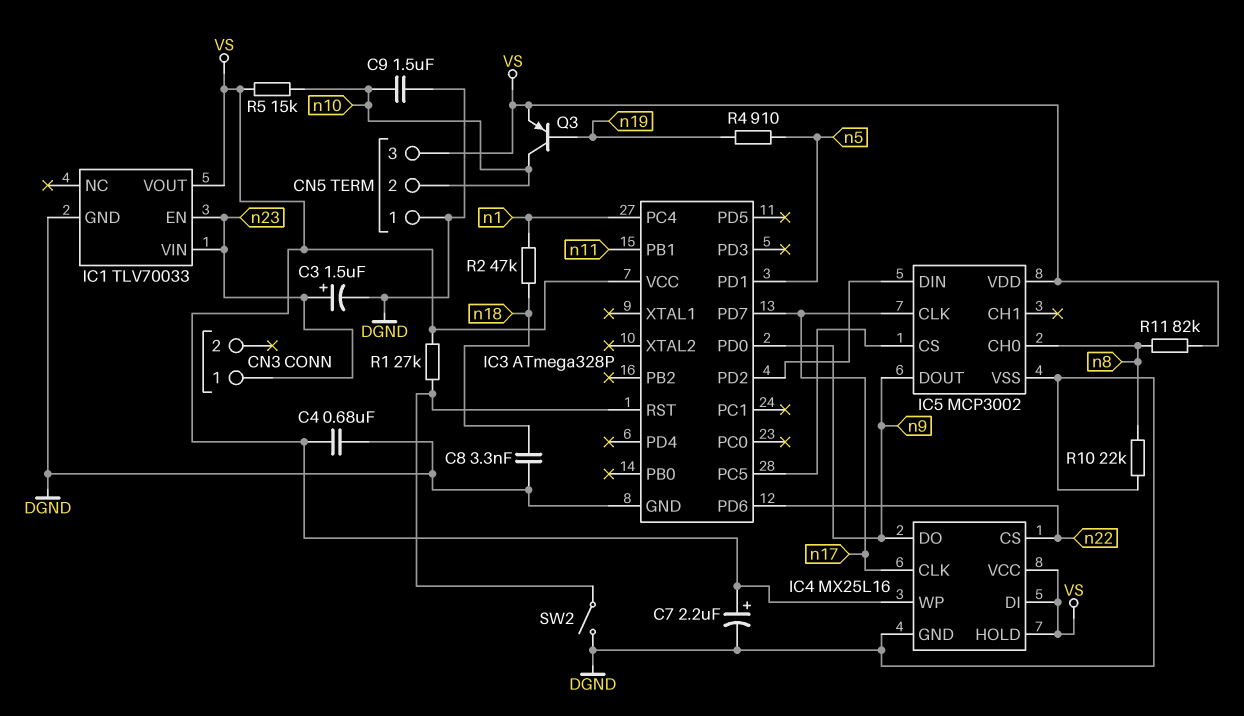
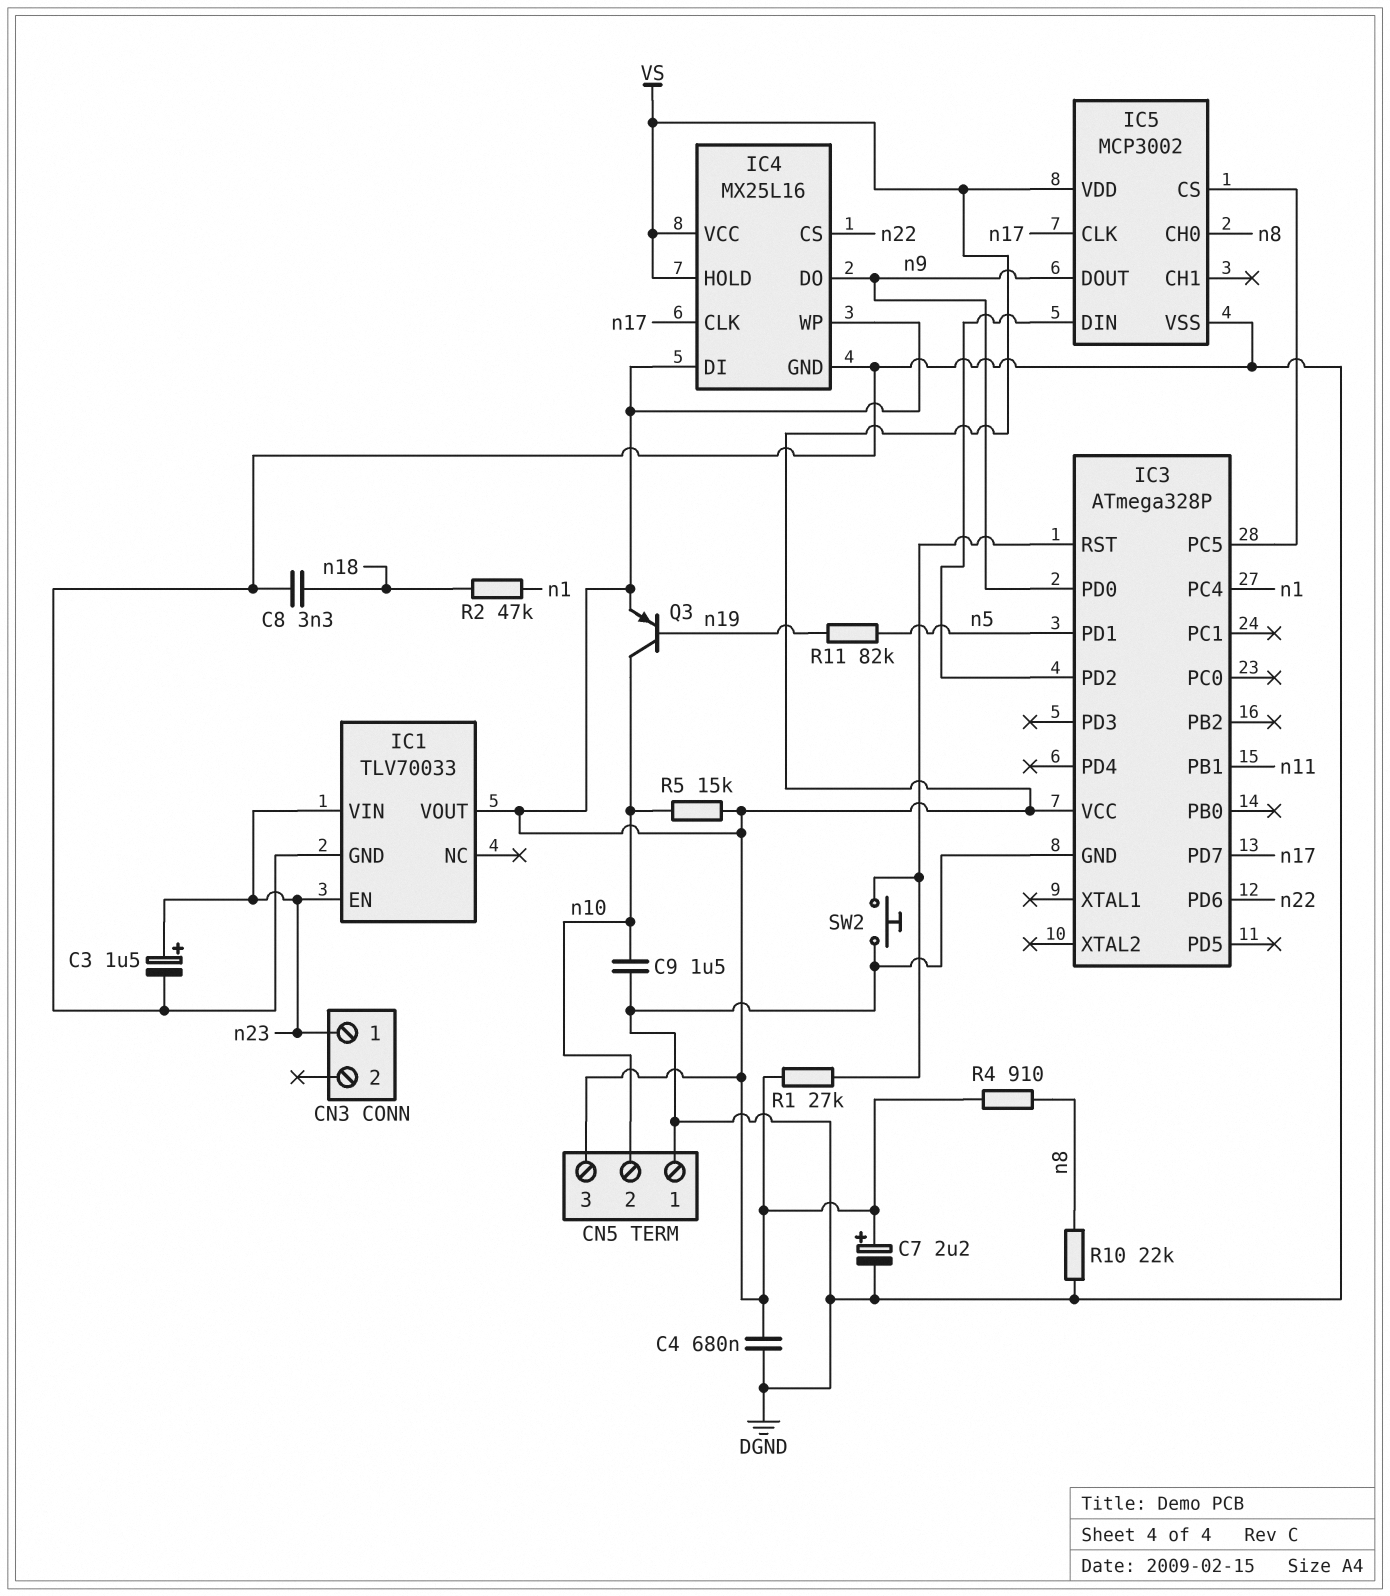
R4: 910 (n5, n19) -> 910 (VS, n8)
R11: 82k (VS, n8) -> 82k (n5, n19)
SW2: switch (DGND, IC3/RST) -> button (DGND, IC3/RST)

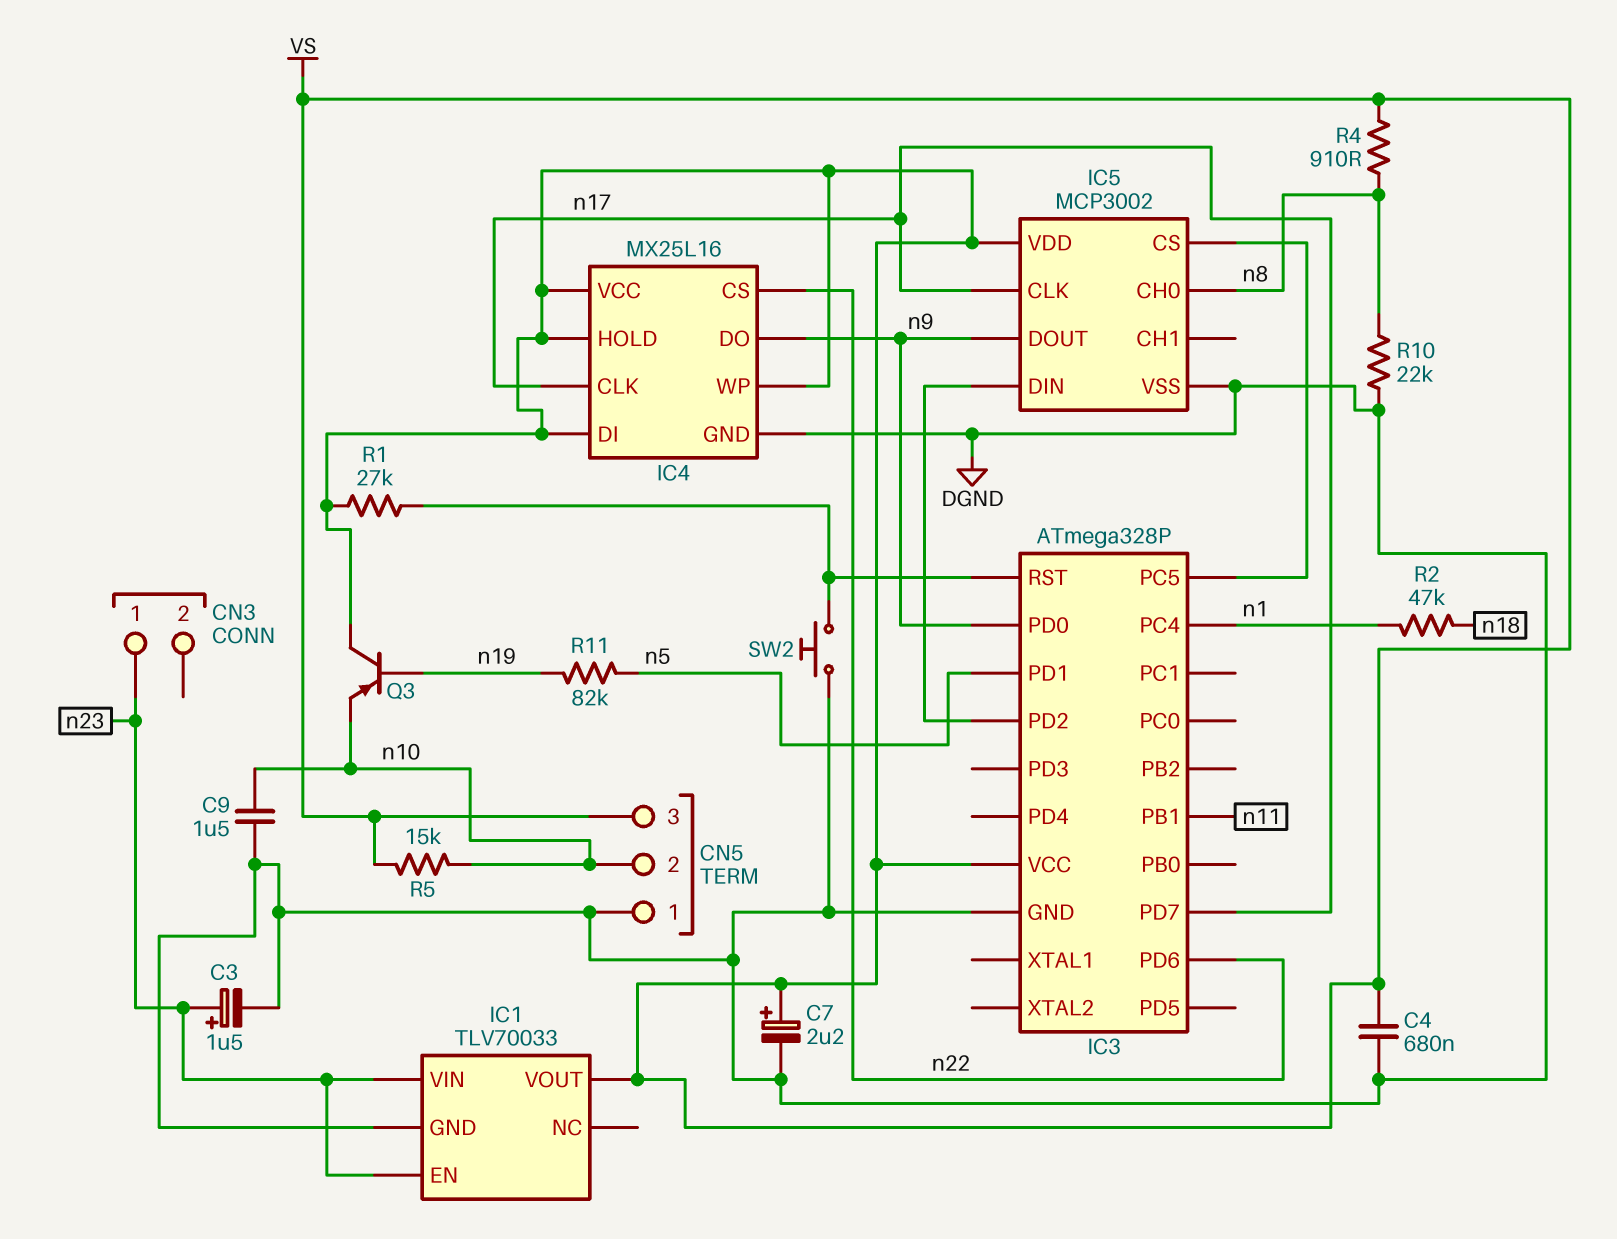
C8: 3.3nF (DGND, n18) -> none
Q3: PNP (B n19, C n10, E VS) -> PNP (B n19, C VS, E n10)

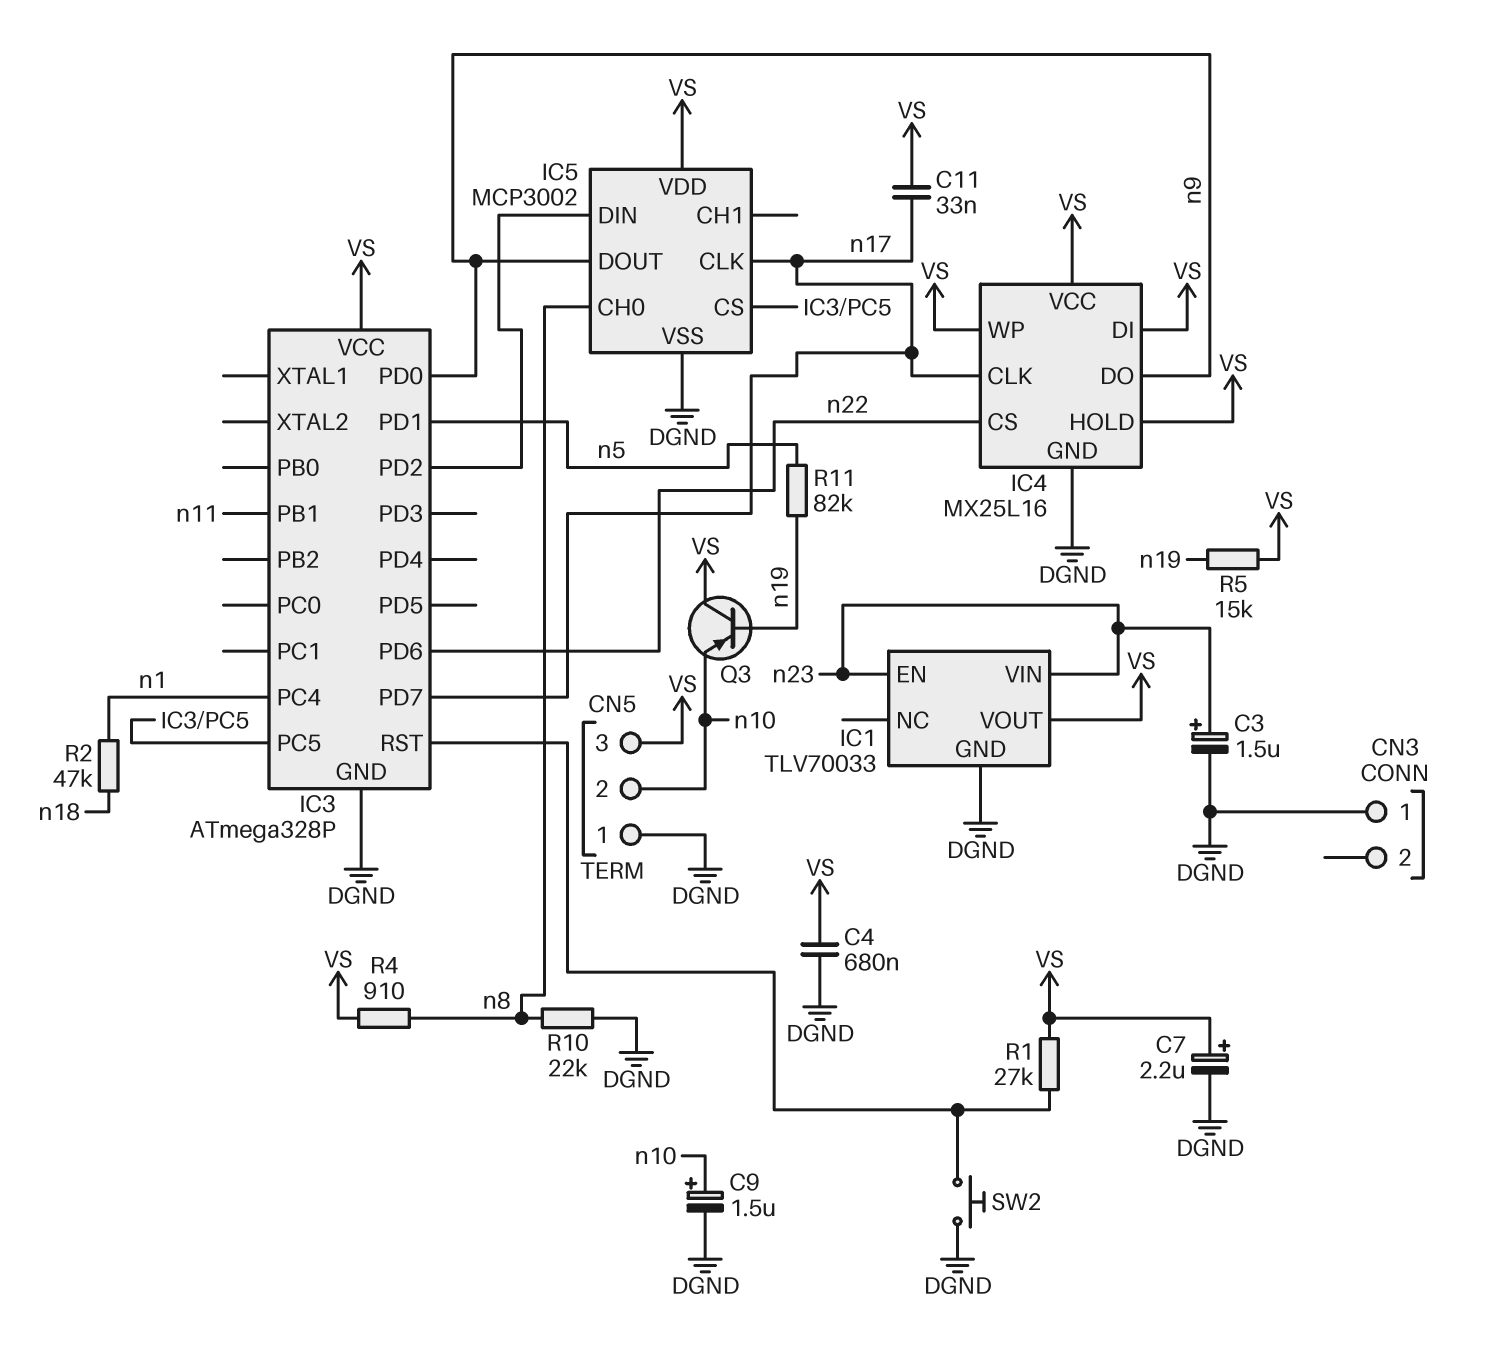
C9: 1.5uF (DGND, n10) -> 1.5uF (plus n10, minus DGND)
C11: none -> 33nF (VS, n17)
CN3 pin 1: n23 -> DGND
R5: 15k (VS, n10) -> 15k (VS, n19)

